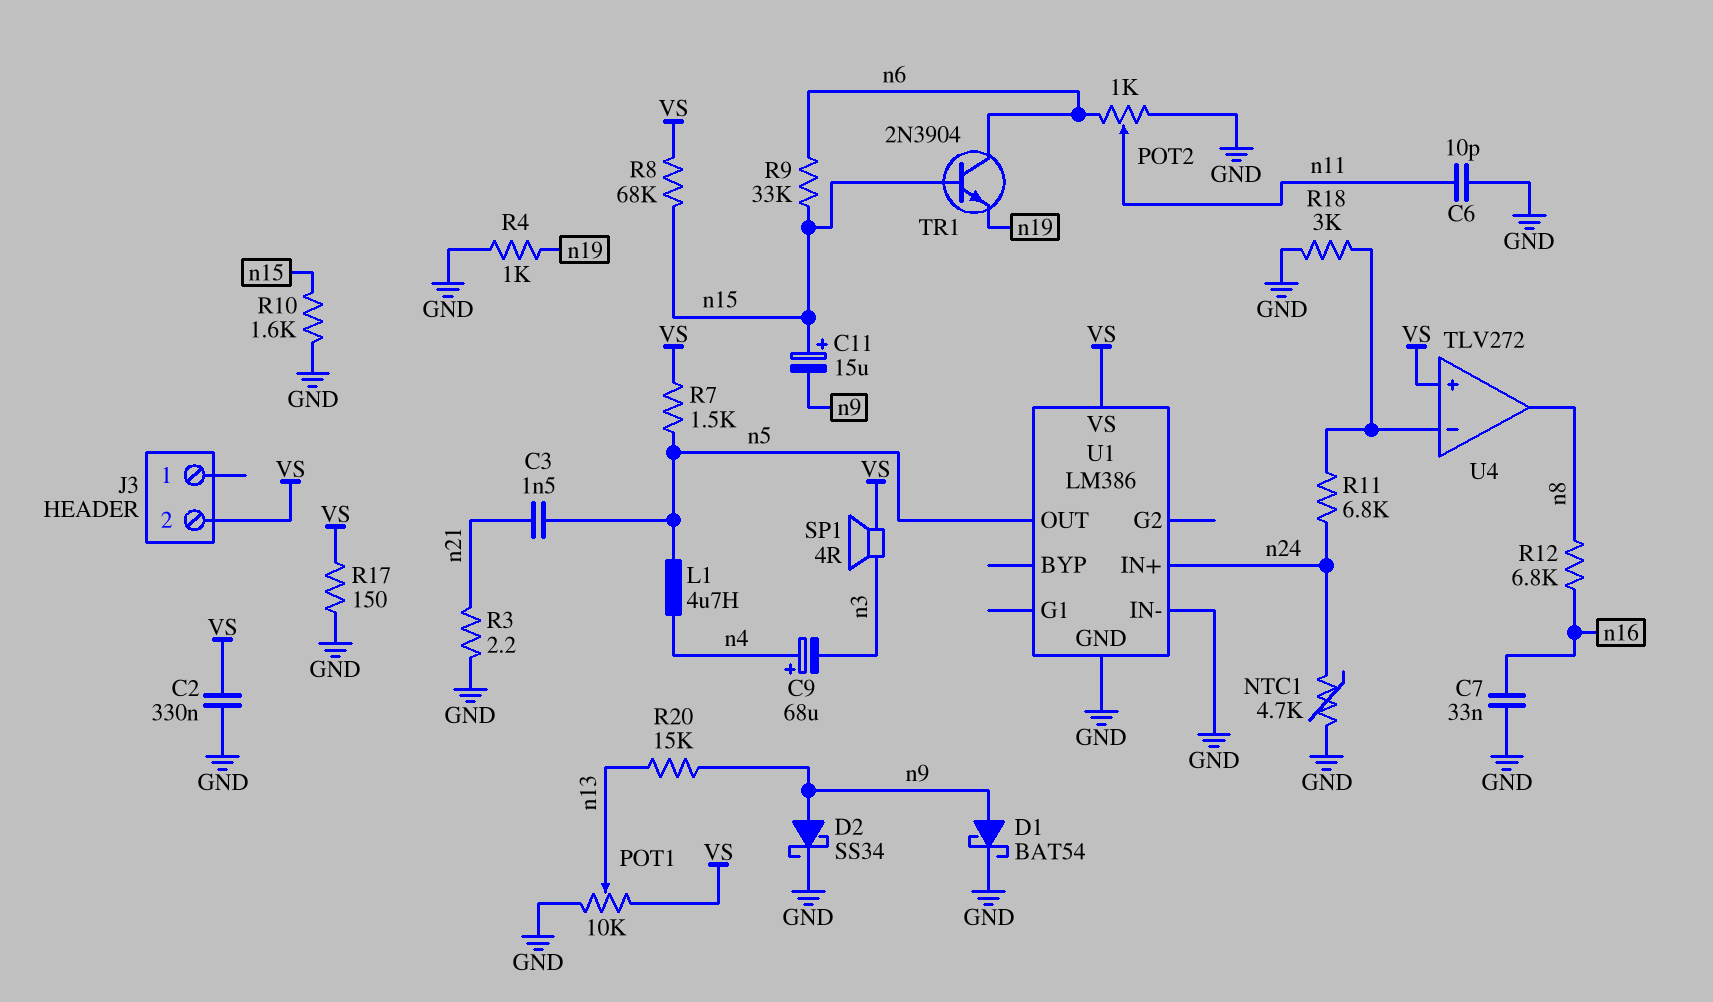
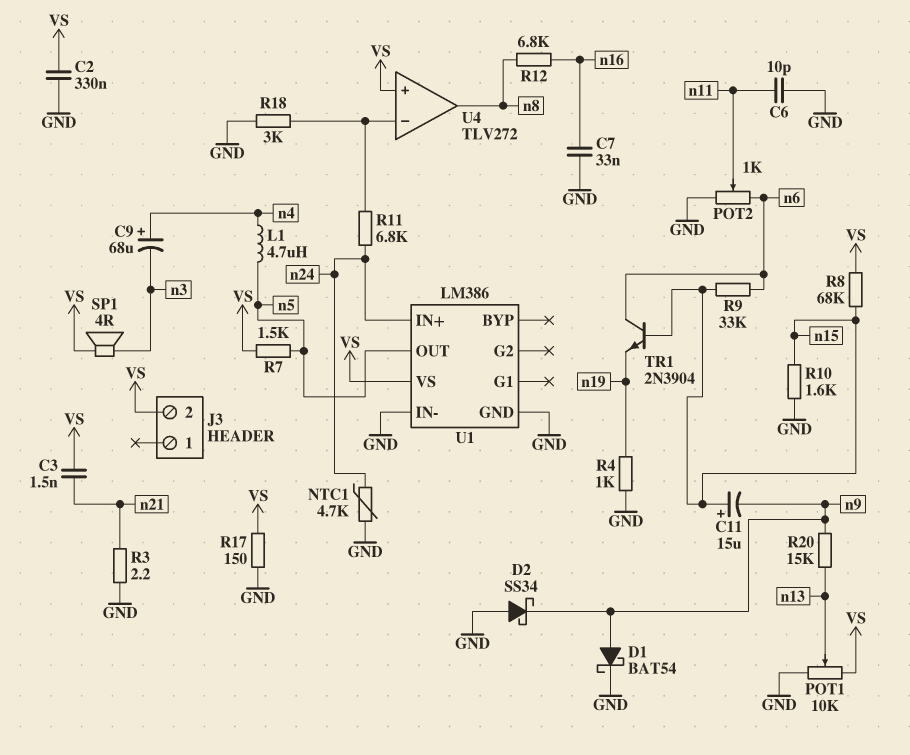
C3: 1.5nF (n5, n21) -> 1.5nF (VS, n21)
D2: schottky SS34 (A n9, K GND) -> schottky SS34 (A GND, K n9)

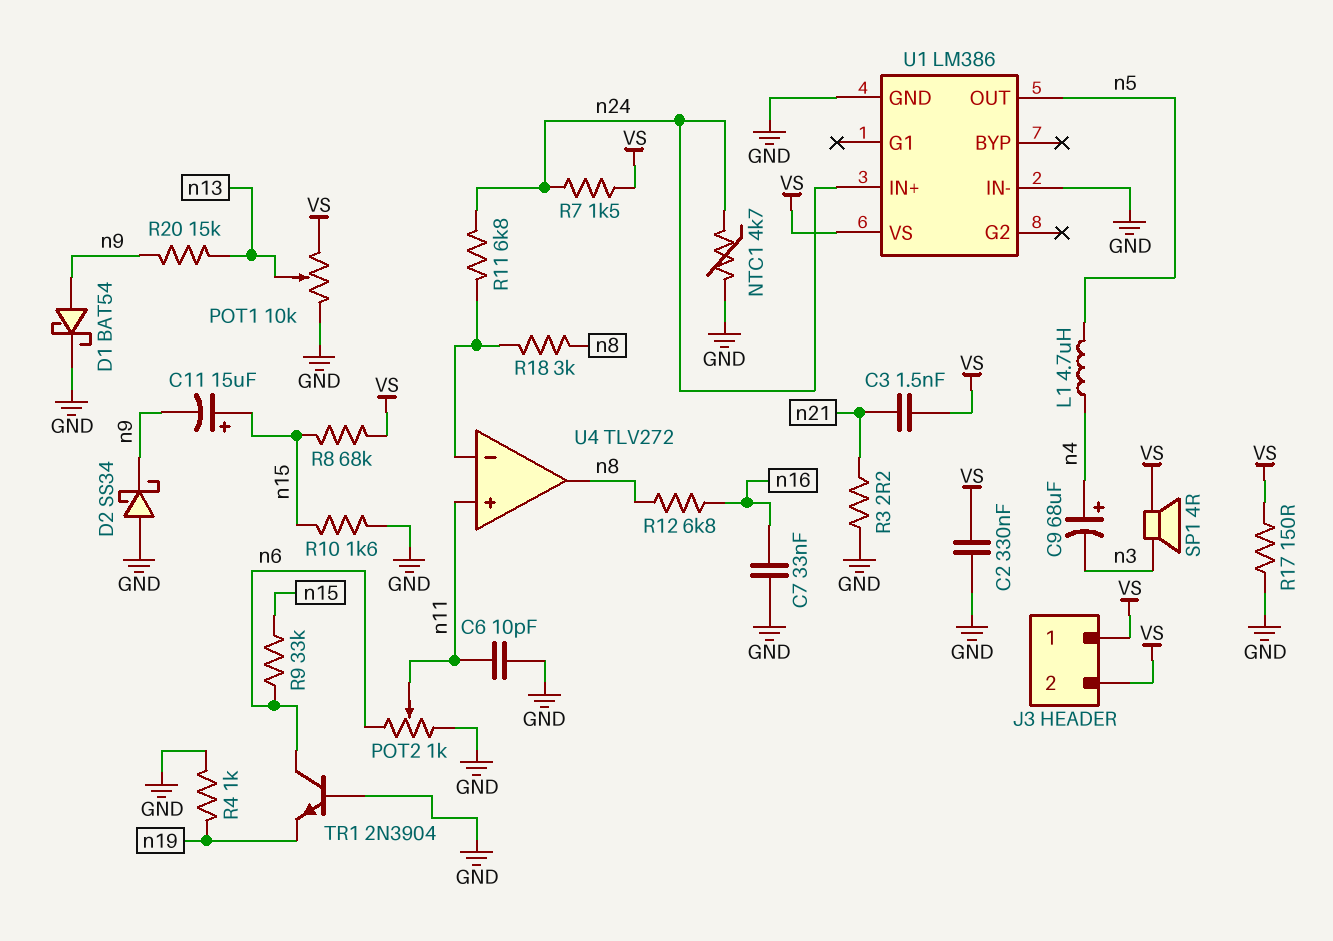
J3 pin 1: none -> VS
R7: 1.5k (VS, n5) -> 1.5k (VS, n24)
R18: 3k (GND, U4/in-) -> 3k (U4/in-, n8)
TR1: NPN 2N3904 (B n15, C n6, E n19) -> NPN 2N3904 (B GND, C n6, E n19)
U4 pin in+: VS -> n11

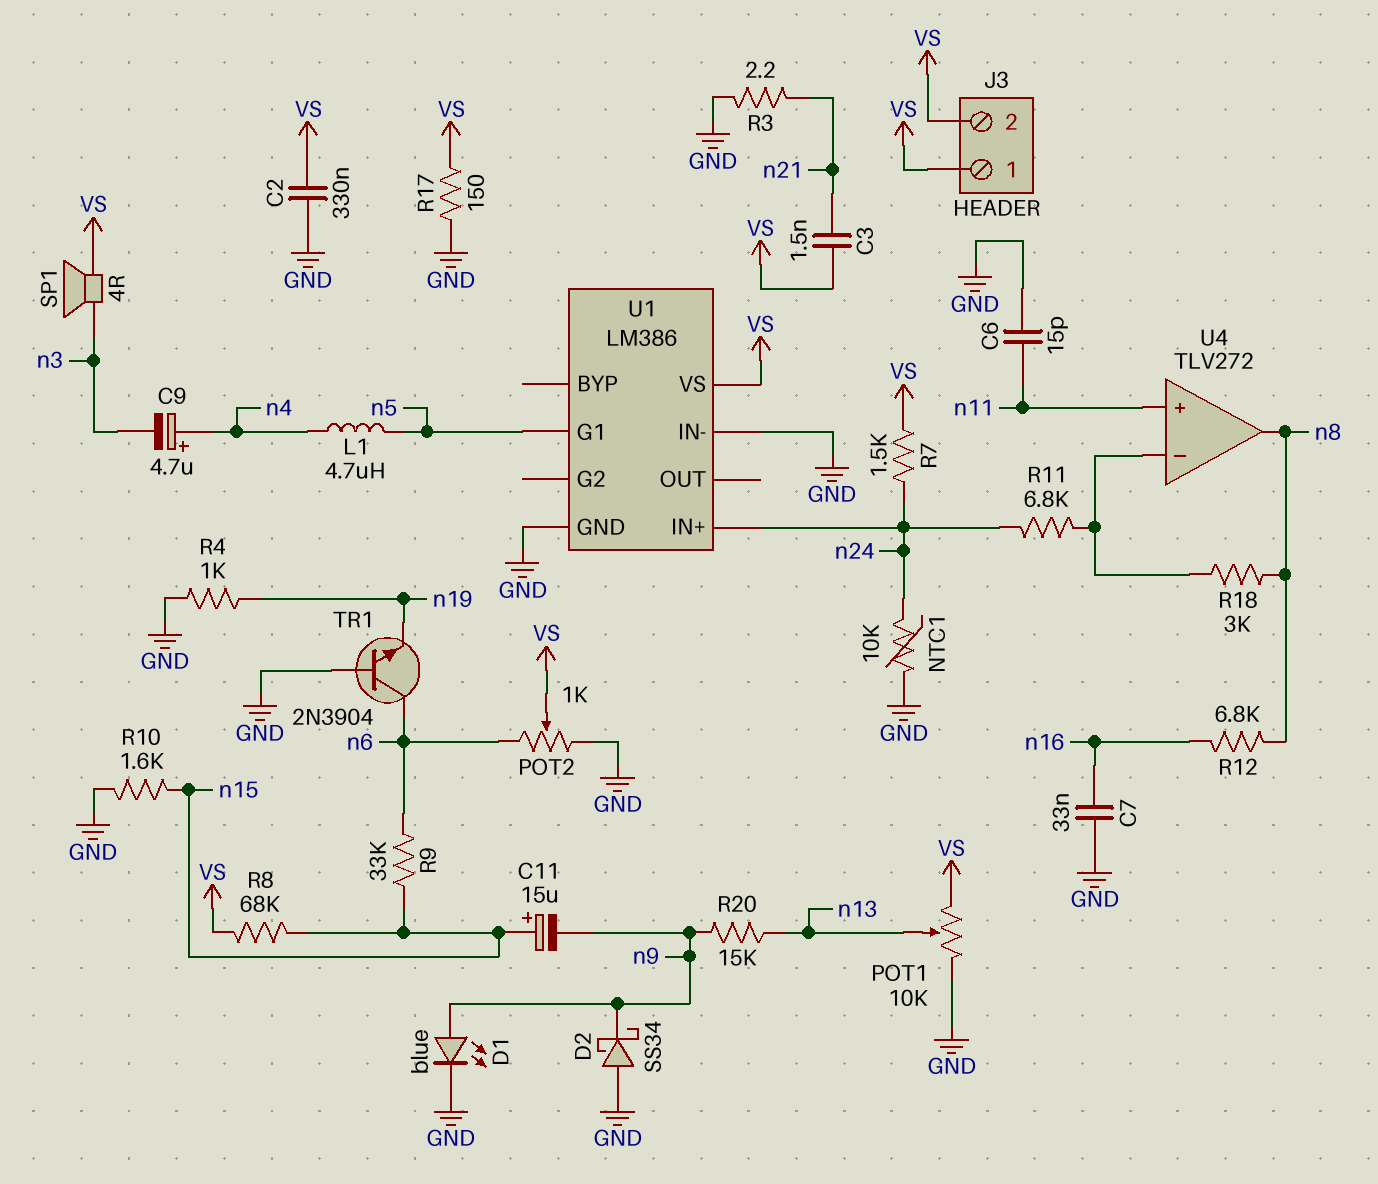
C6: 10pF (GND, n11) -> 15pF (GND, n11)
C9: 68uF (plus n4, minus n3) -> 4.7uF (plus n4, minus n3)
D1: schottky BAT54 (A n9, K GND) -> LED blue (A n9, K GND)
NTC1: 4.7k (GND, n24) -> 10k (GND, n24)
POT2: 1k (GND, n6, wiper n11) -> 1k (GND, n6, wiper VS)
U1 pin G1: none -> n5
U1 pin OUT: n5 -> none

